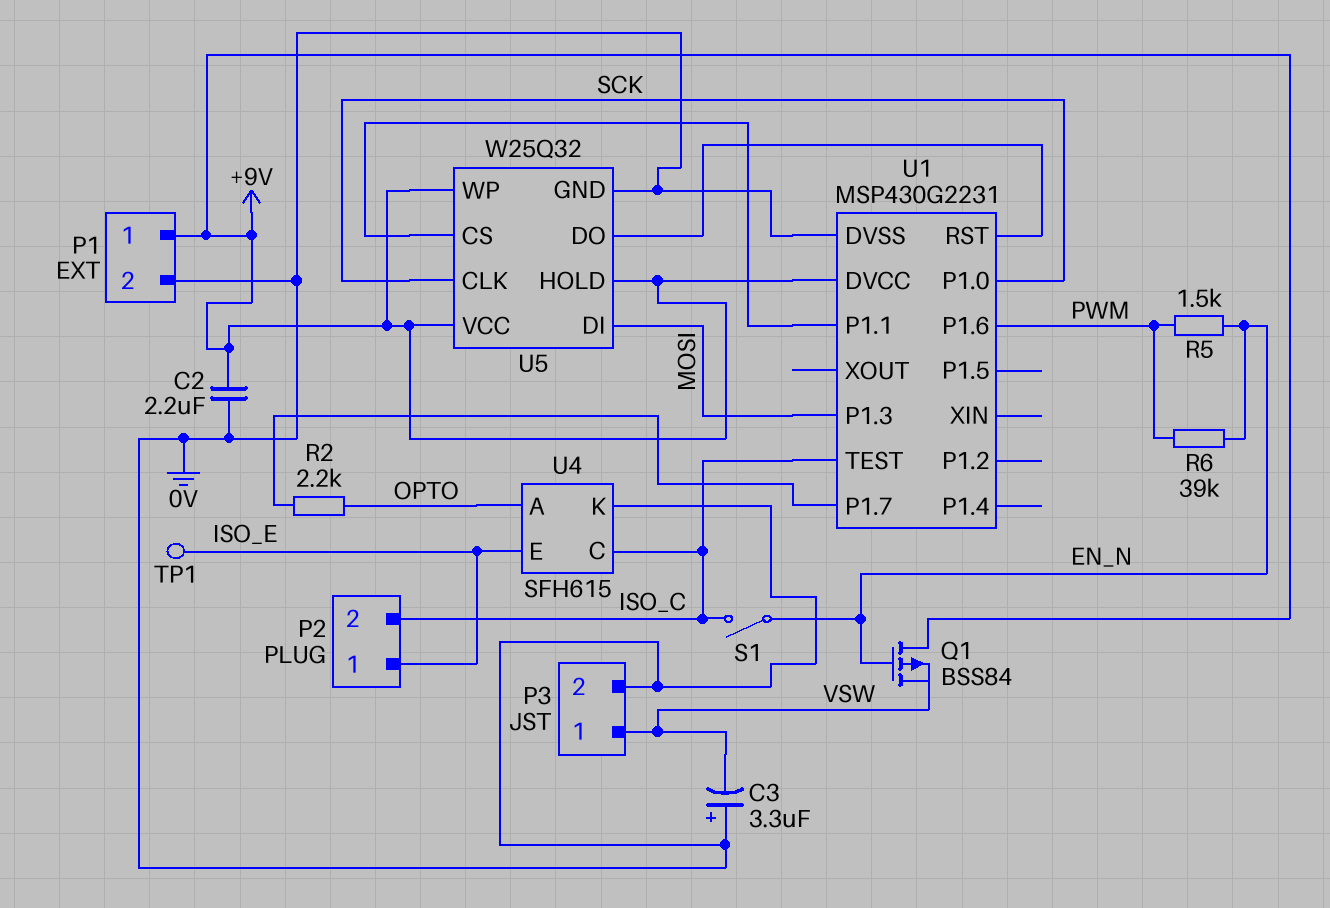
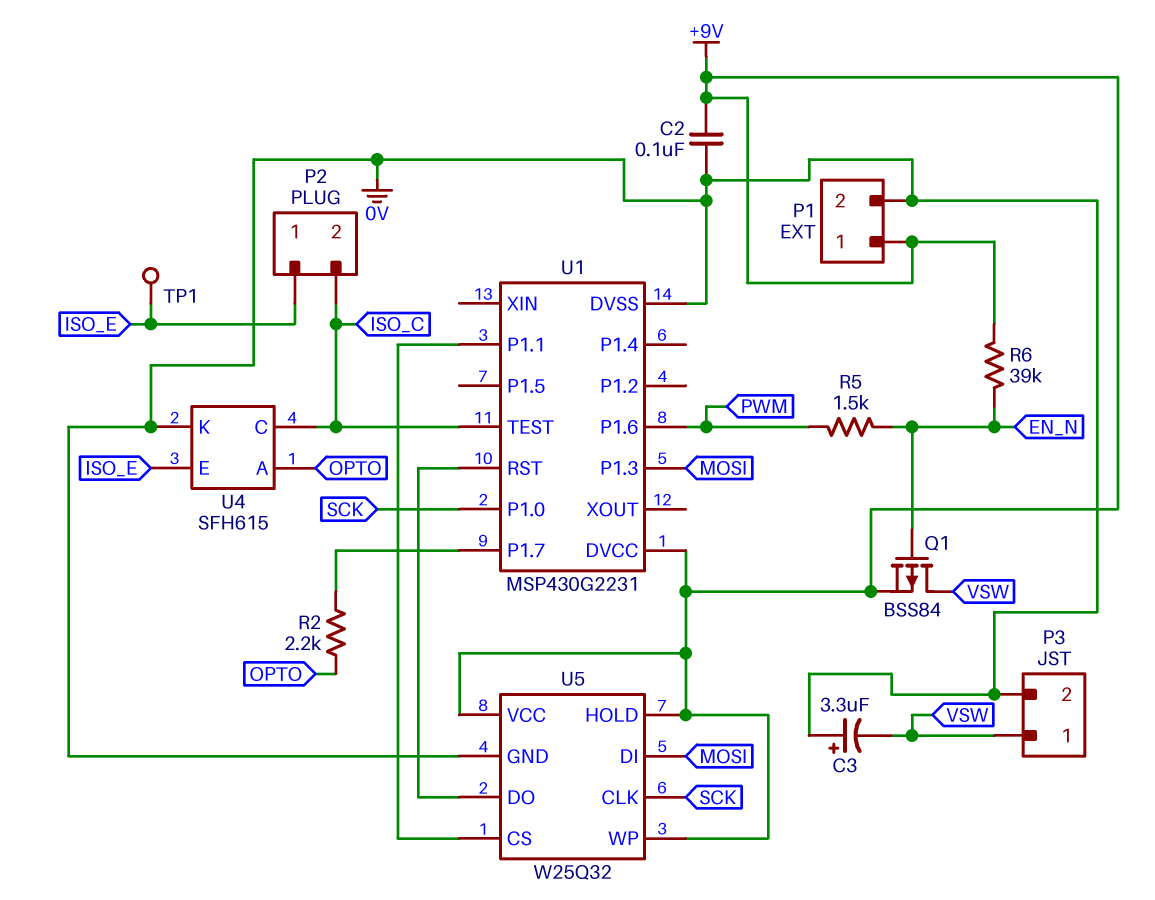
C2: 2.2uF (+9V, 0V) -> 100nF (+9V, 0V)
Q1: PMOS BSS84 (G EN_N, D +9V, S VSW) -> PMOS BSS84 (G EN_N, D VSW, S +9V)
R6: 39k (EN_N, PWM) -> 39k (+9V, EN_N)
S1: switch (EN_N, ISO_C) -> none

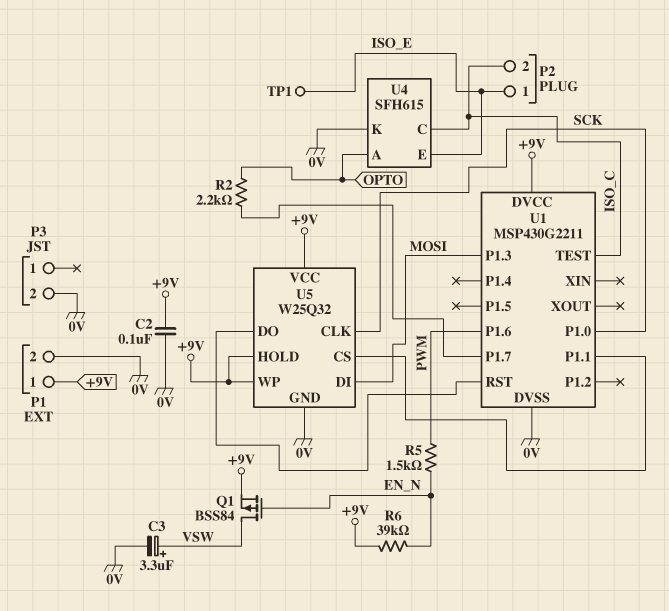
C3: 3.3uF (plus 0V, minus VSW) -> 3.3uF (plus VSW, minus 0V)
P3 pin 1: VSW -> none
U1: MSP430G2231 -> MSP430G2211

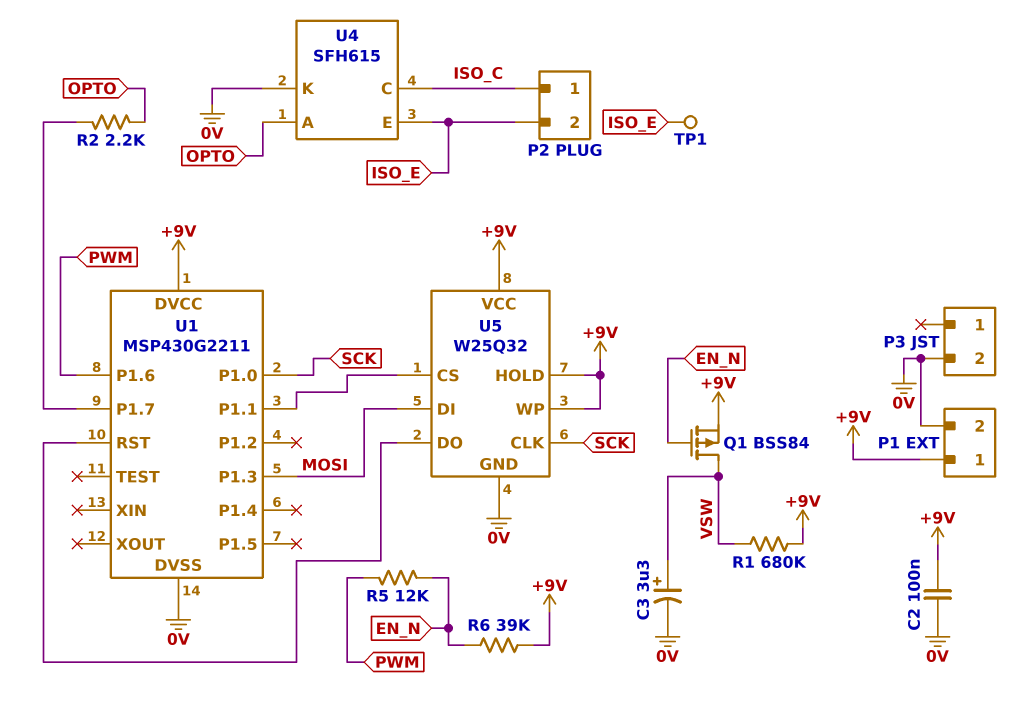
P2 pin 1: ISO_E -> ISO_C
P2 pin 2: ISO_C -> ISO_E
R1: none -> 680k (+9V, VSW)
R5: 1.5k (EN_N, PWM) -> 12k (EN_N, PWM)
U1 pin TEST: ISO_C -> none

